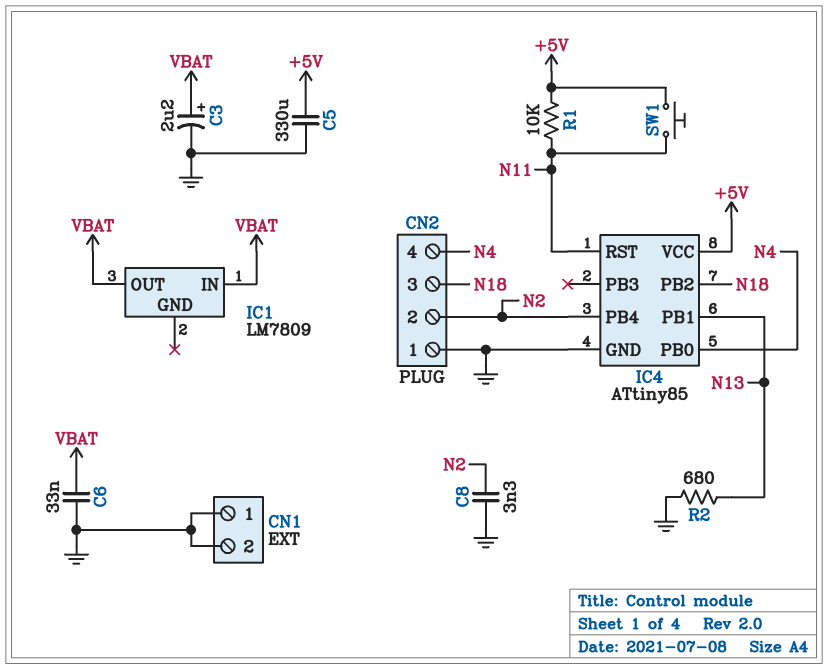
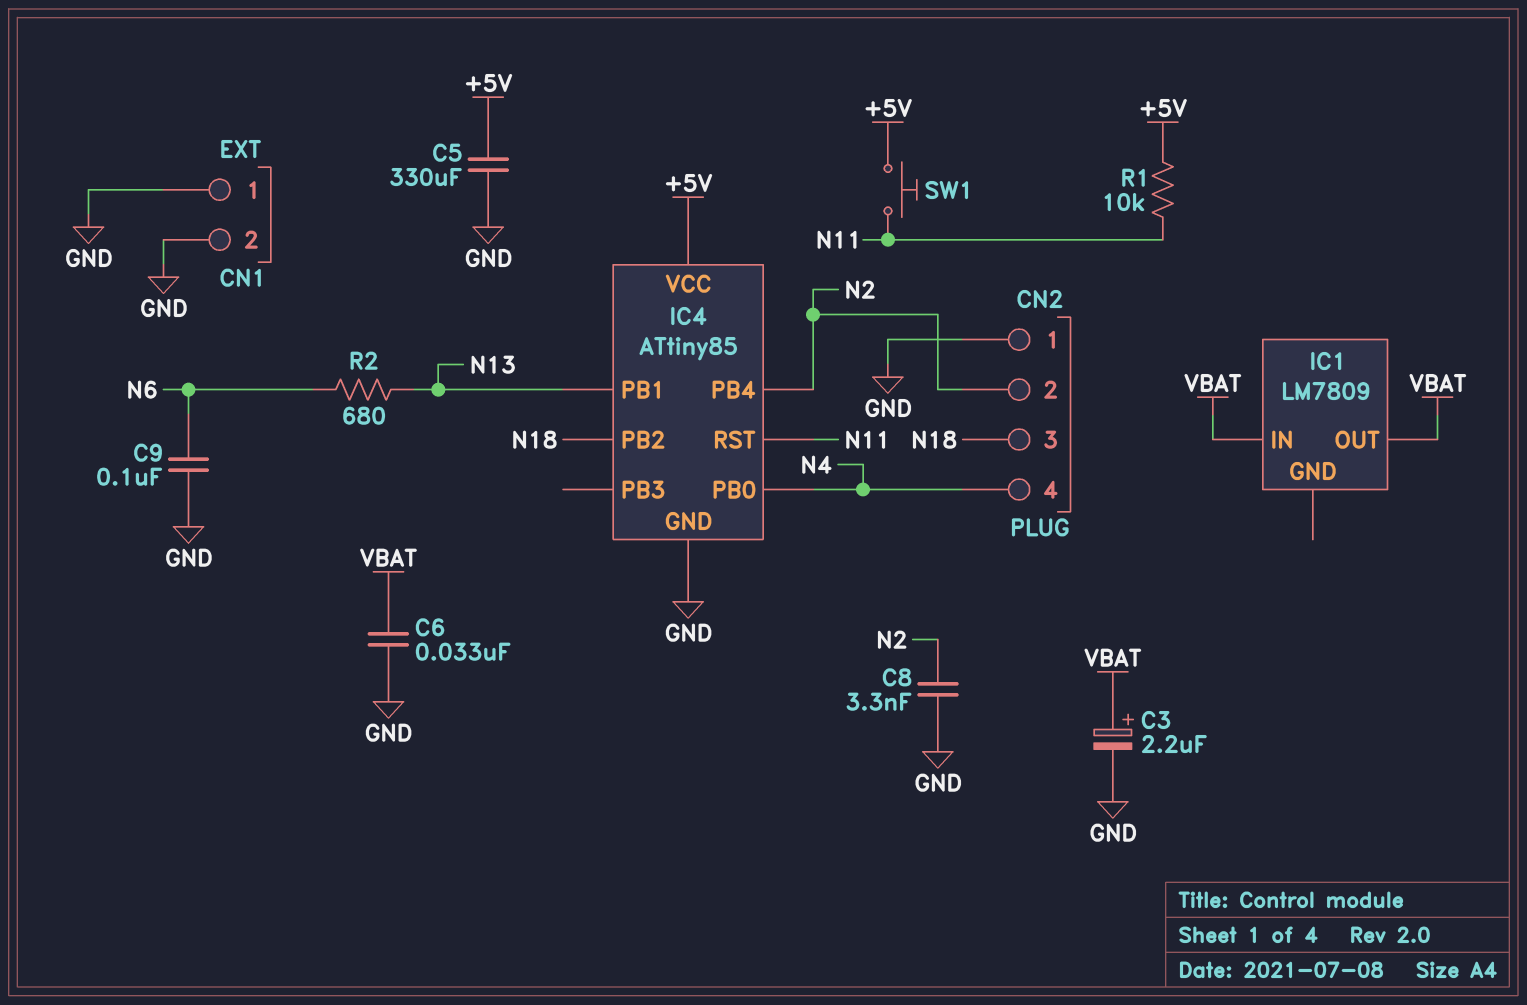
C9: none -> 100nF (GND, N6)
R2: 680 (GND, N13) -> 680 (N6, N13)

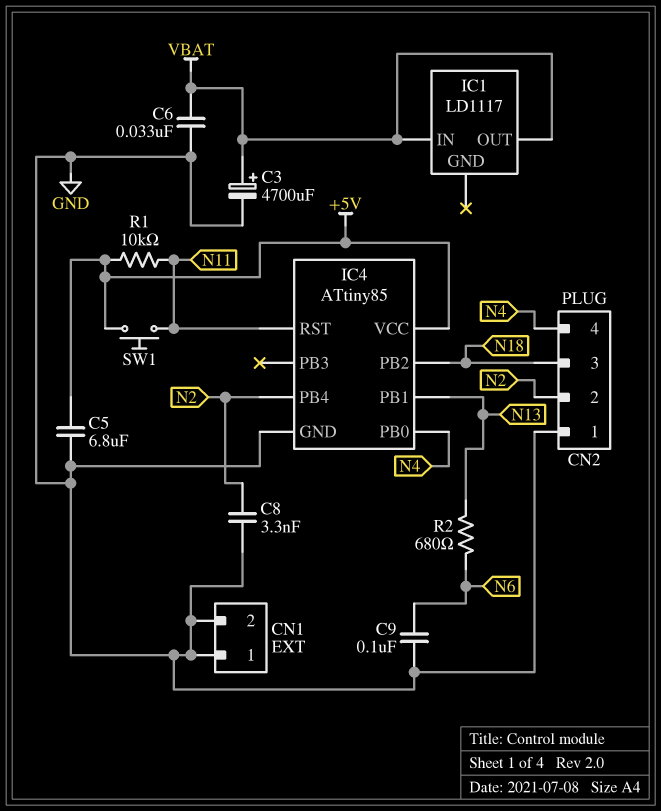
C3: 2.2uF (plus VBAT, minus GND) -> 4700uF (plus VBAT, minus GND)
C5: 330uF (+5V, GND) -> 6.8uF (+5V, GND)
IC1: LM7809 -> LD1117

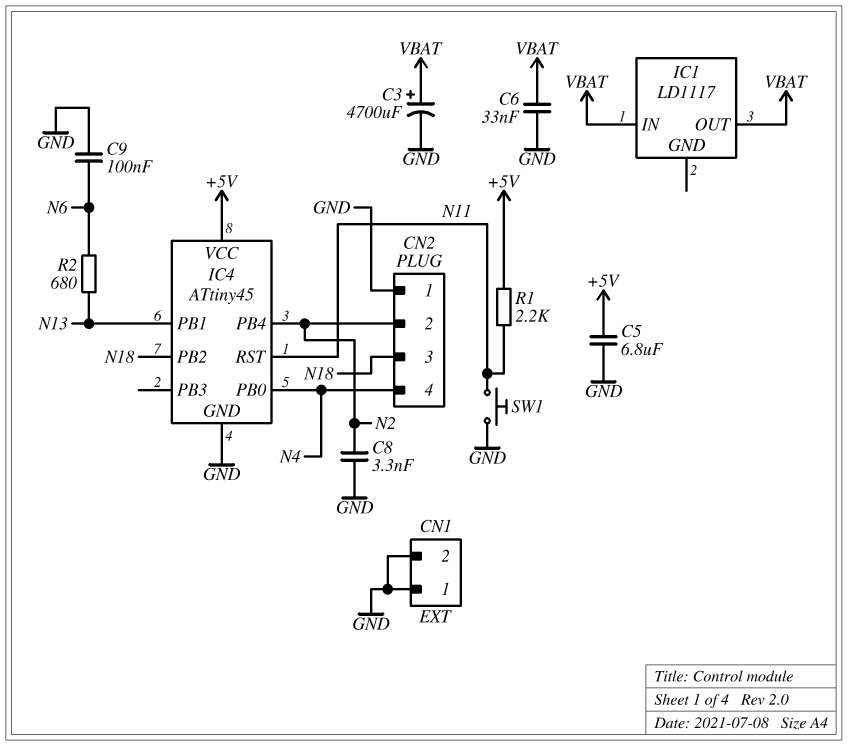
IC4: ATtiny85 -> ATtiny45
R1: 10k (+5V, N11) -> 2.2k (+5V, N11)
SW1: button (+5V, N11) -> button (GND, N11)

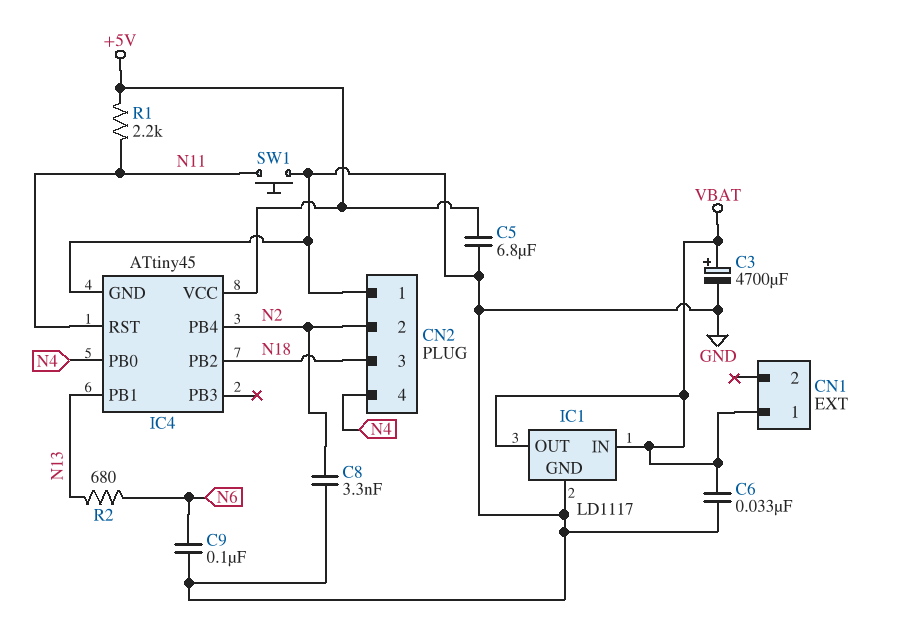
CN1 pin 1: GND -> VBAT
CN1 pin 2: GND -> none
IC1 pin GND: none -> GND

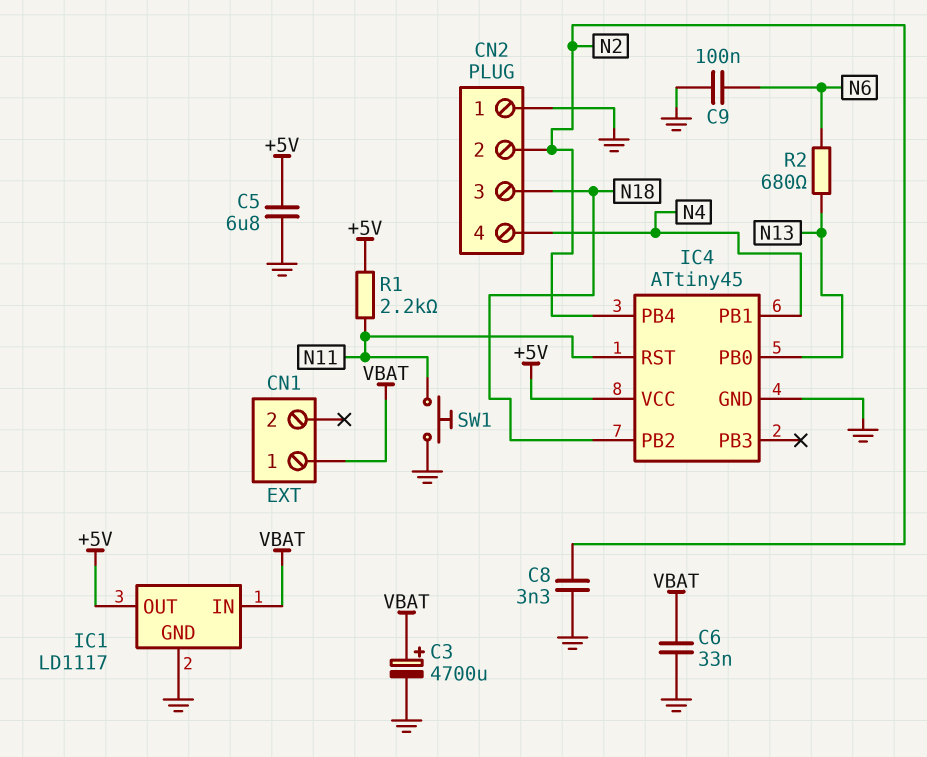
IC1 pin OUT: VBAT -> +5V
IC4 pin PB0: N4 -> N13
IC4 pin PB1: N13 -> N4

